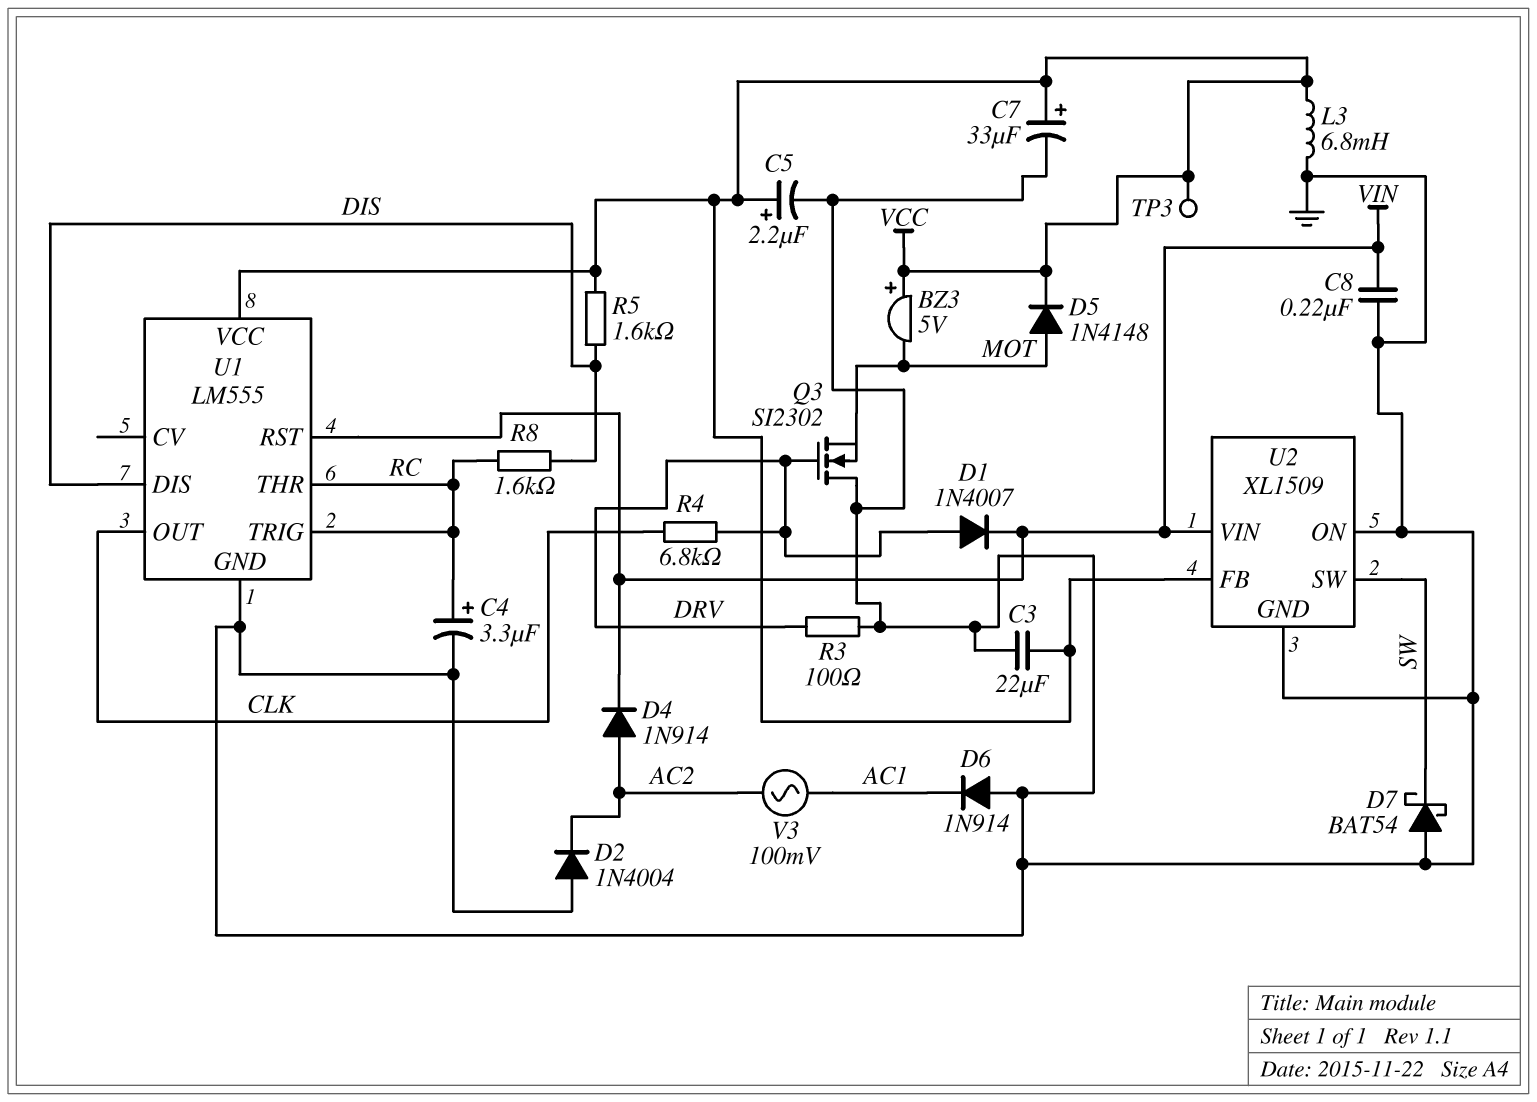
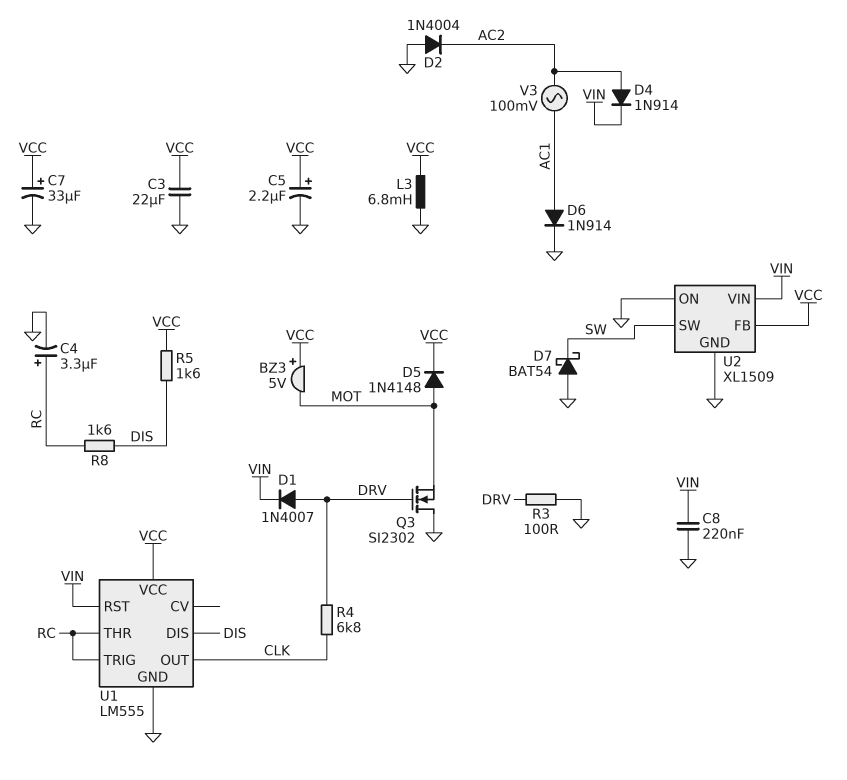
D6: diode 1N914 (A GND, K AC1) -> diode 1N914 (A AC1, K GND)
TP3: test point (VCC) -> none

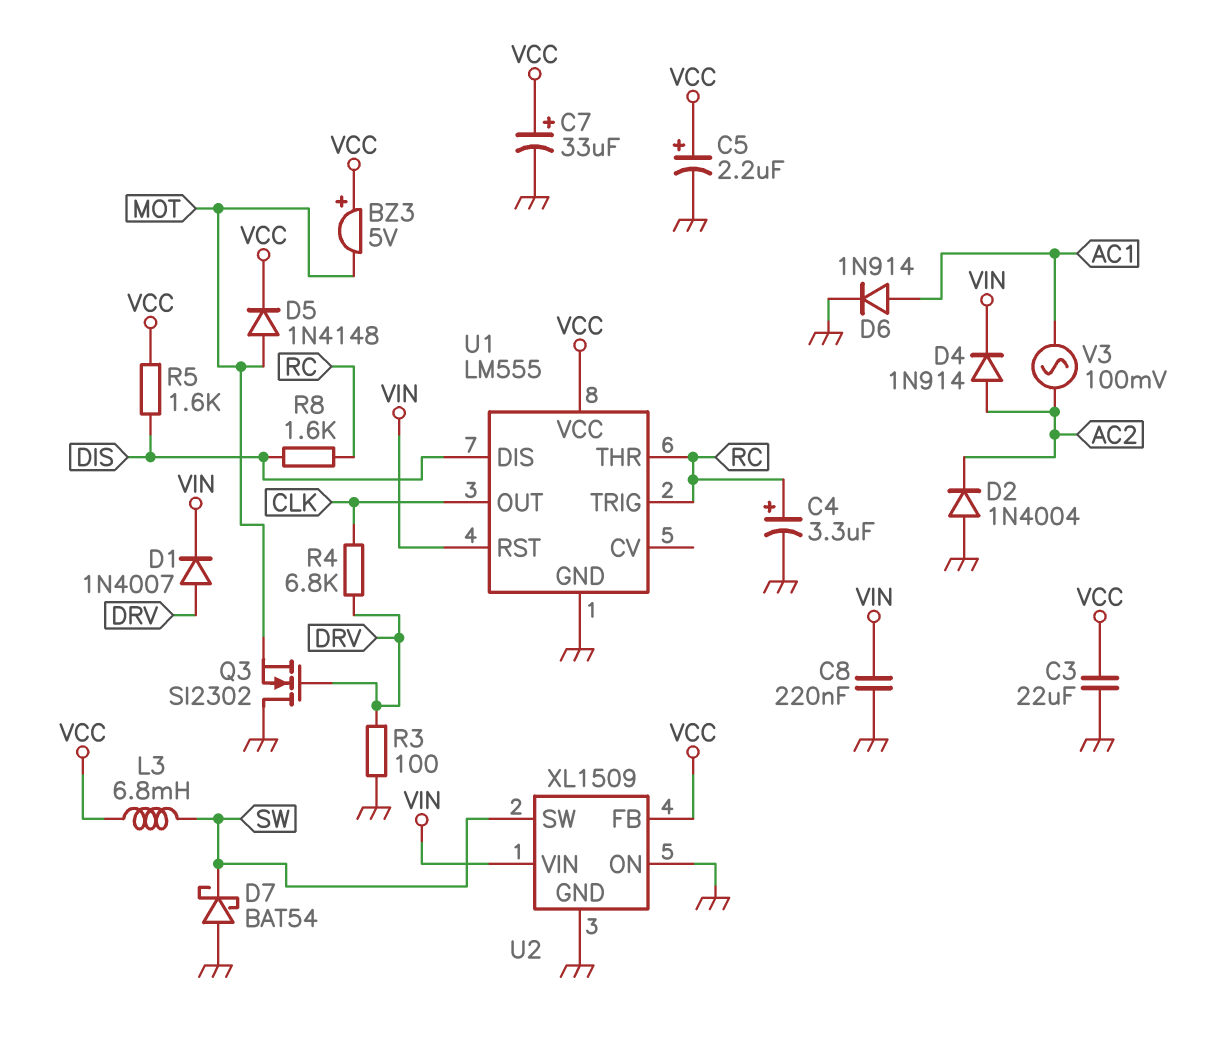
L3: 6.8mH (GND, VCC) -> 6.8mH (SW, VCC)

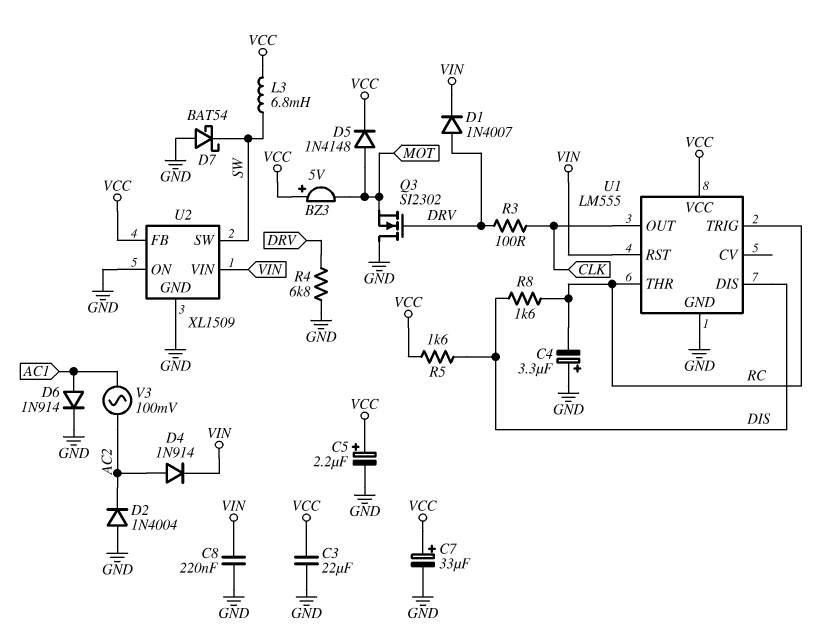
C4: 3.3uF (plus RC, minus GND) -> 3.3uF (plus GND, minus RC)
R3: 100 (DRV, GND) -> 100 (CLK, DRV)
R4: 6.8k (CLK, DRV) -> 6.8k (DRV, GND)

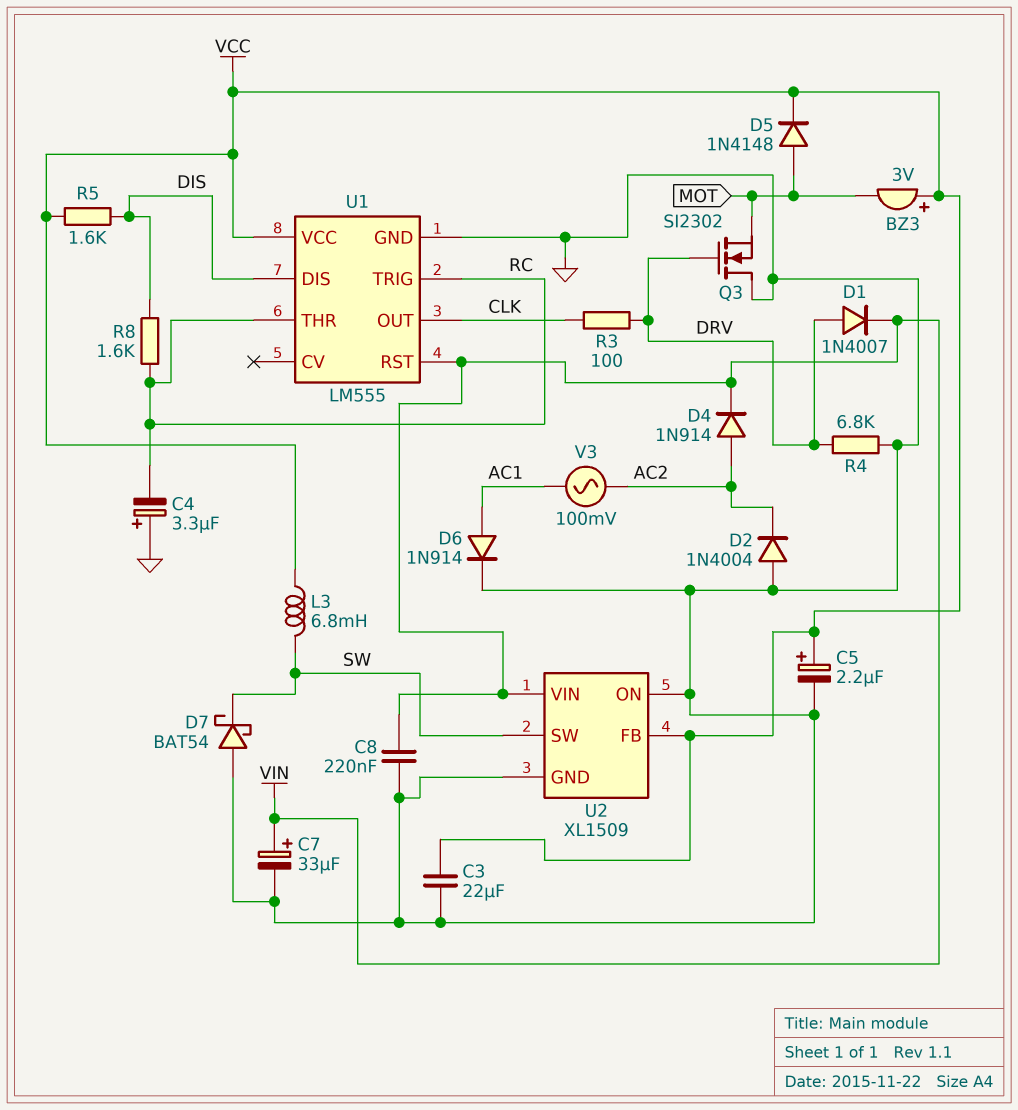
BZ3: buzzer 5V (plus VCC, minus MOT) -> buzzer 3V (plus VCC, minus MOT)
C7: 33uF (plus VCC, minus GND) -> 33uF (plus VIN, minus GND)

